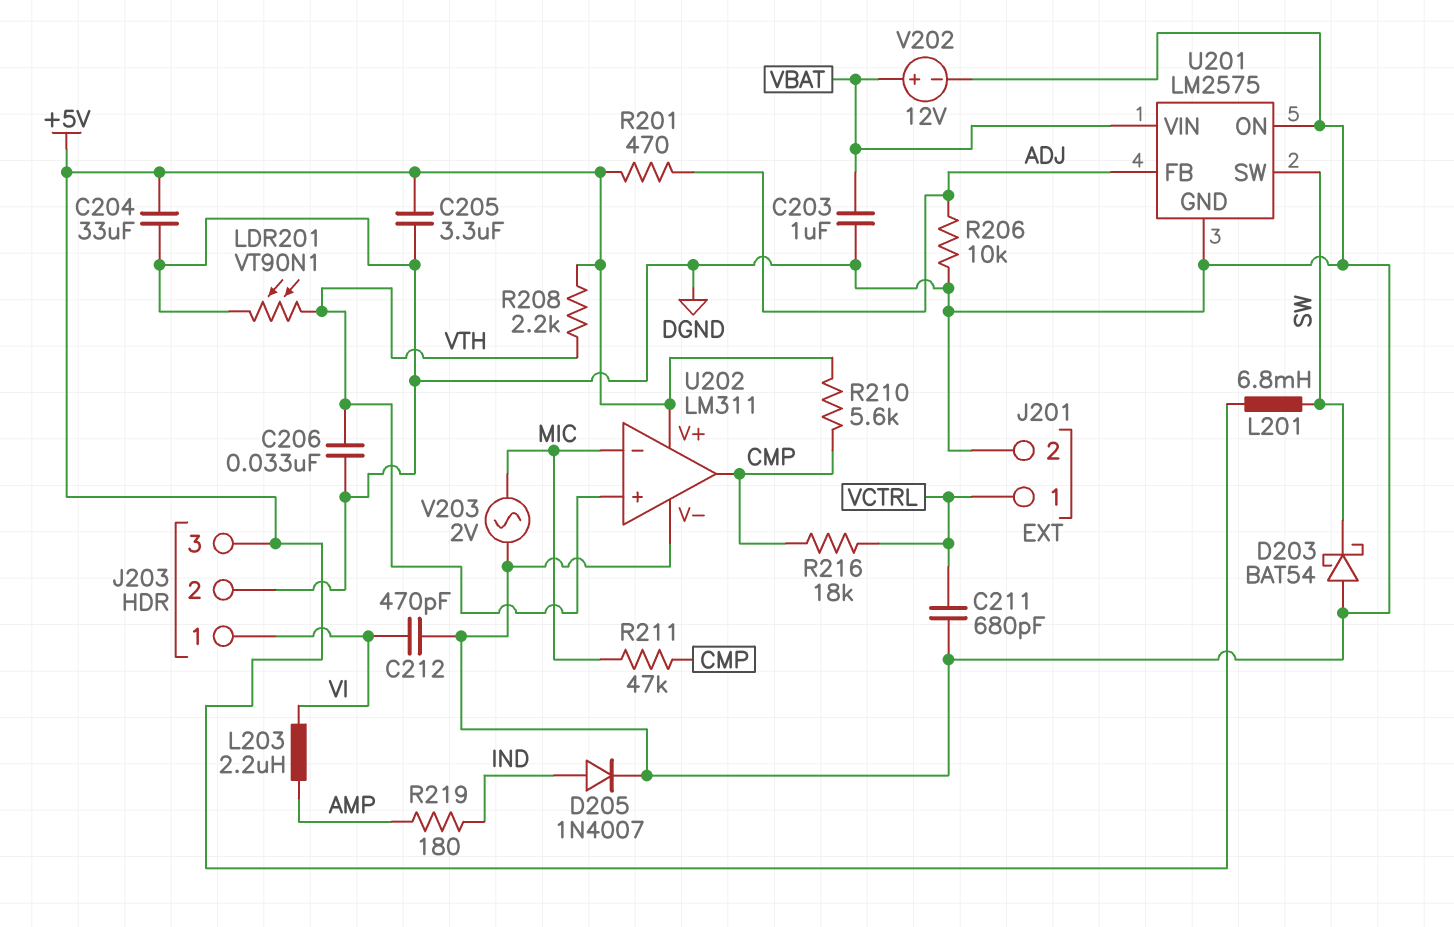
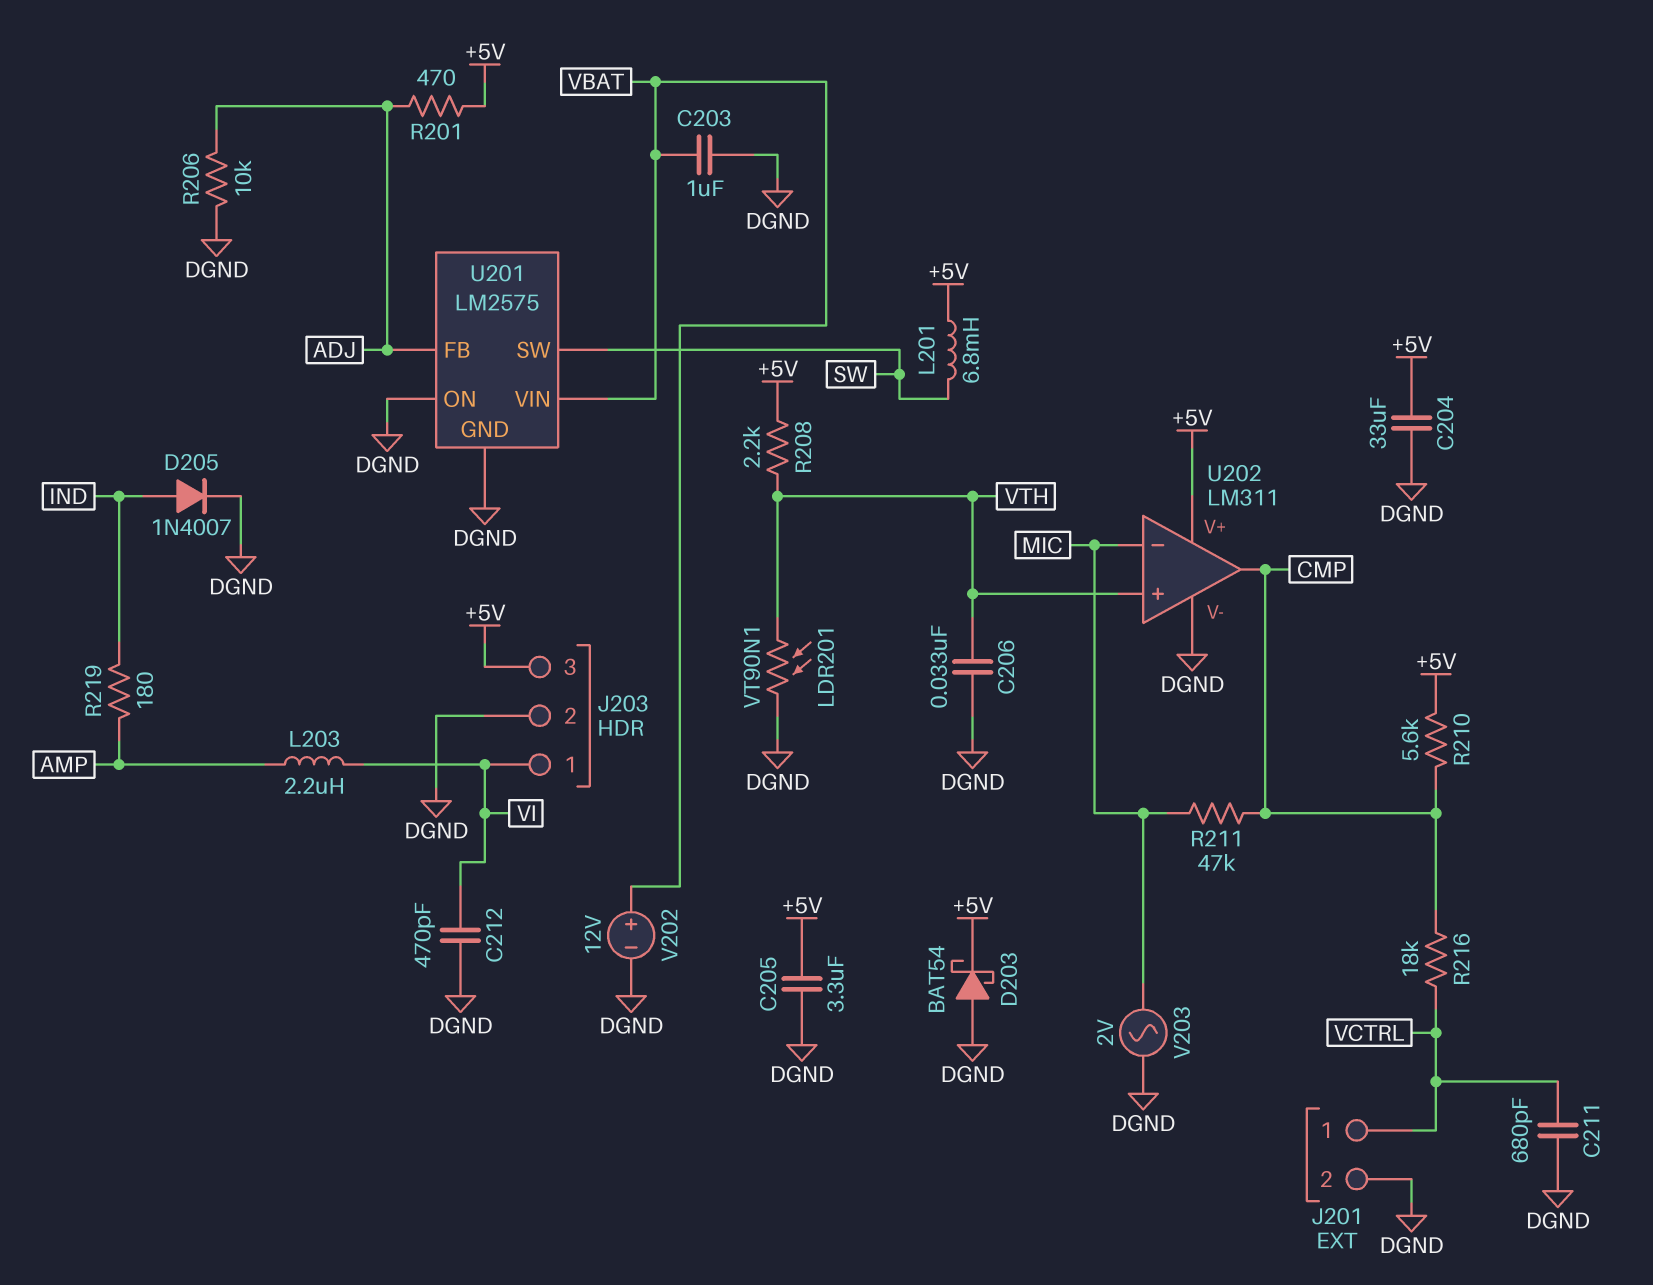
D203: schottky BAT54 (A DGND, K SW) -> schottky BAT54 (A DGND, K +5V)

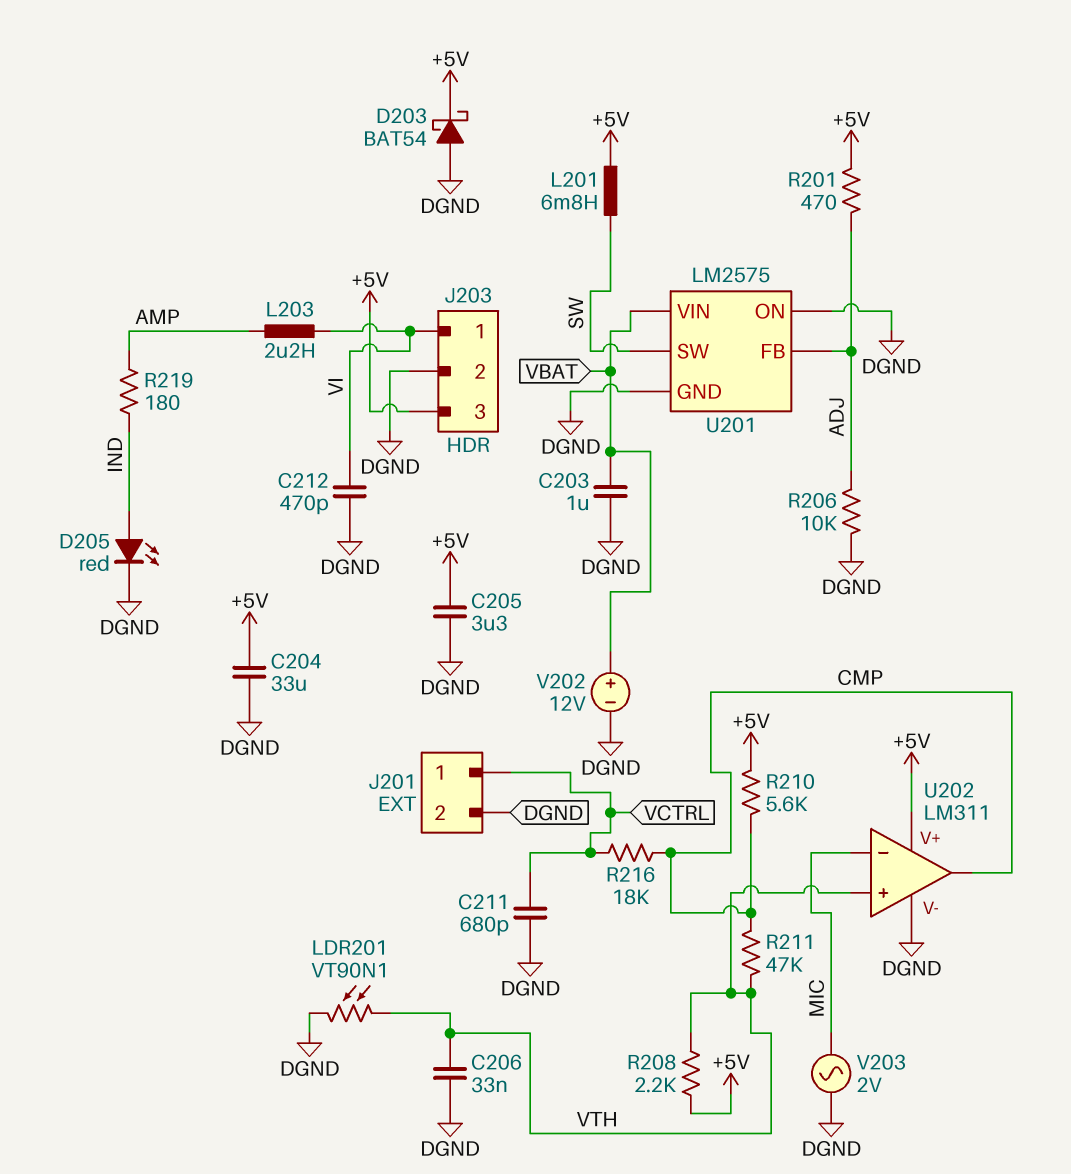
D205: diode 1N4007 (A IND, K DGND) -> LED red (A IND, K DGND)
R211: 47k (CMP, MIC) -> 47k (CMP, VTH)

